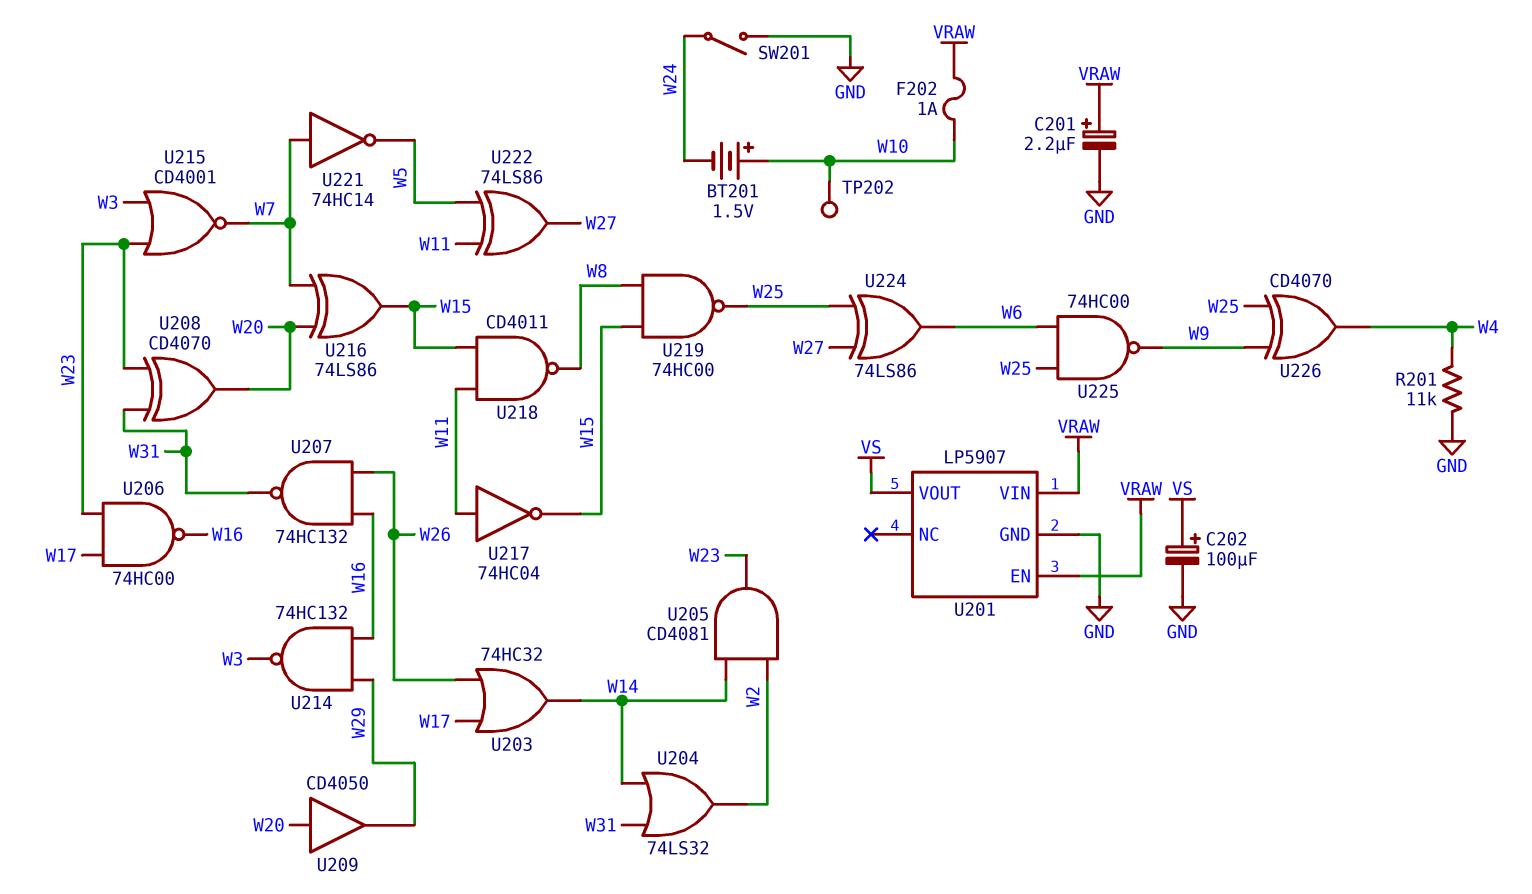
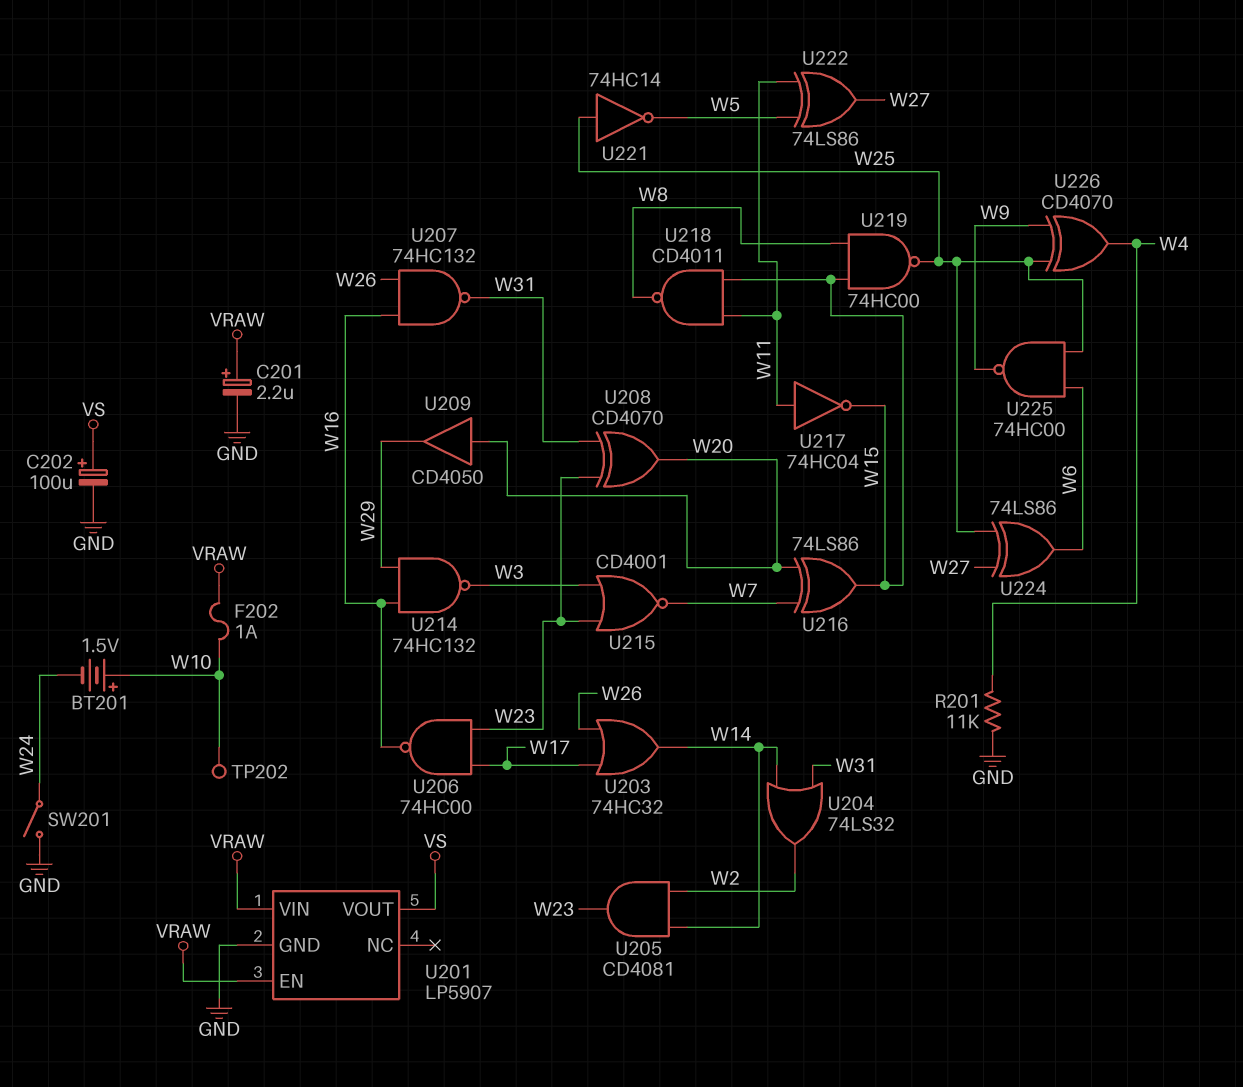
U221: NOT 74HC14 (in W7, out W5) -> NOT 74HC14 (in W25, out W5)

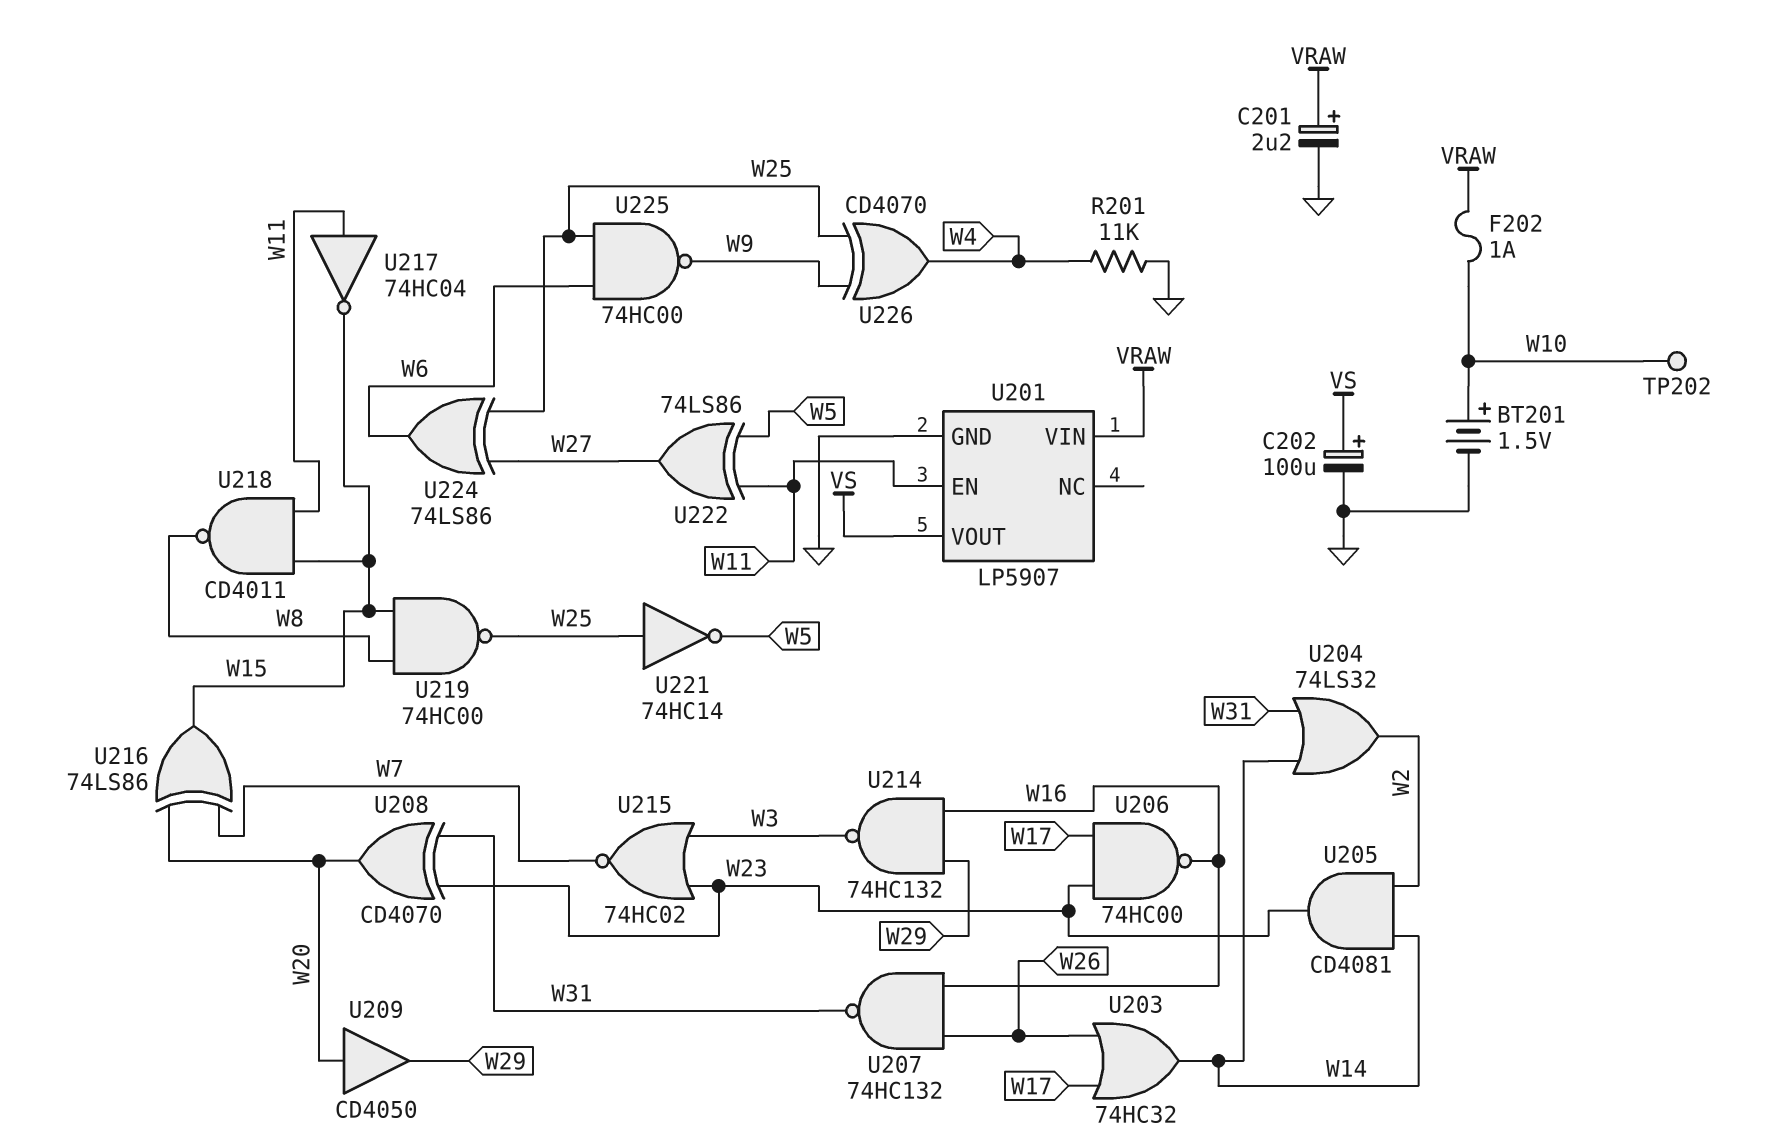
BT201: 1.5V (plus W10, minus W24) -> 1.5V (plus W10, minus GND)
SW201: switch (GND, W24) -> none
U201 pin EN: VRAW -> W11
U215: NOR CD4001 (in W3, in W23, out W7) -> NOR 74HC02 (in W3, in W23, out W7)

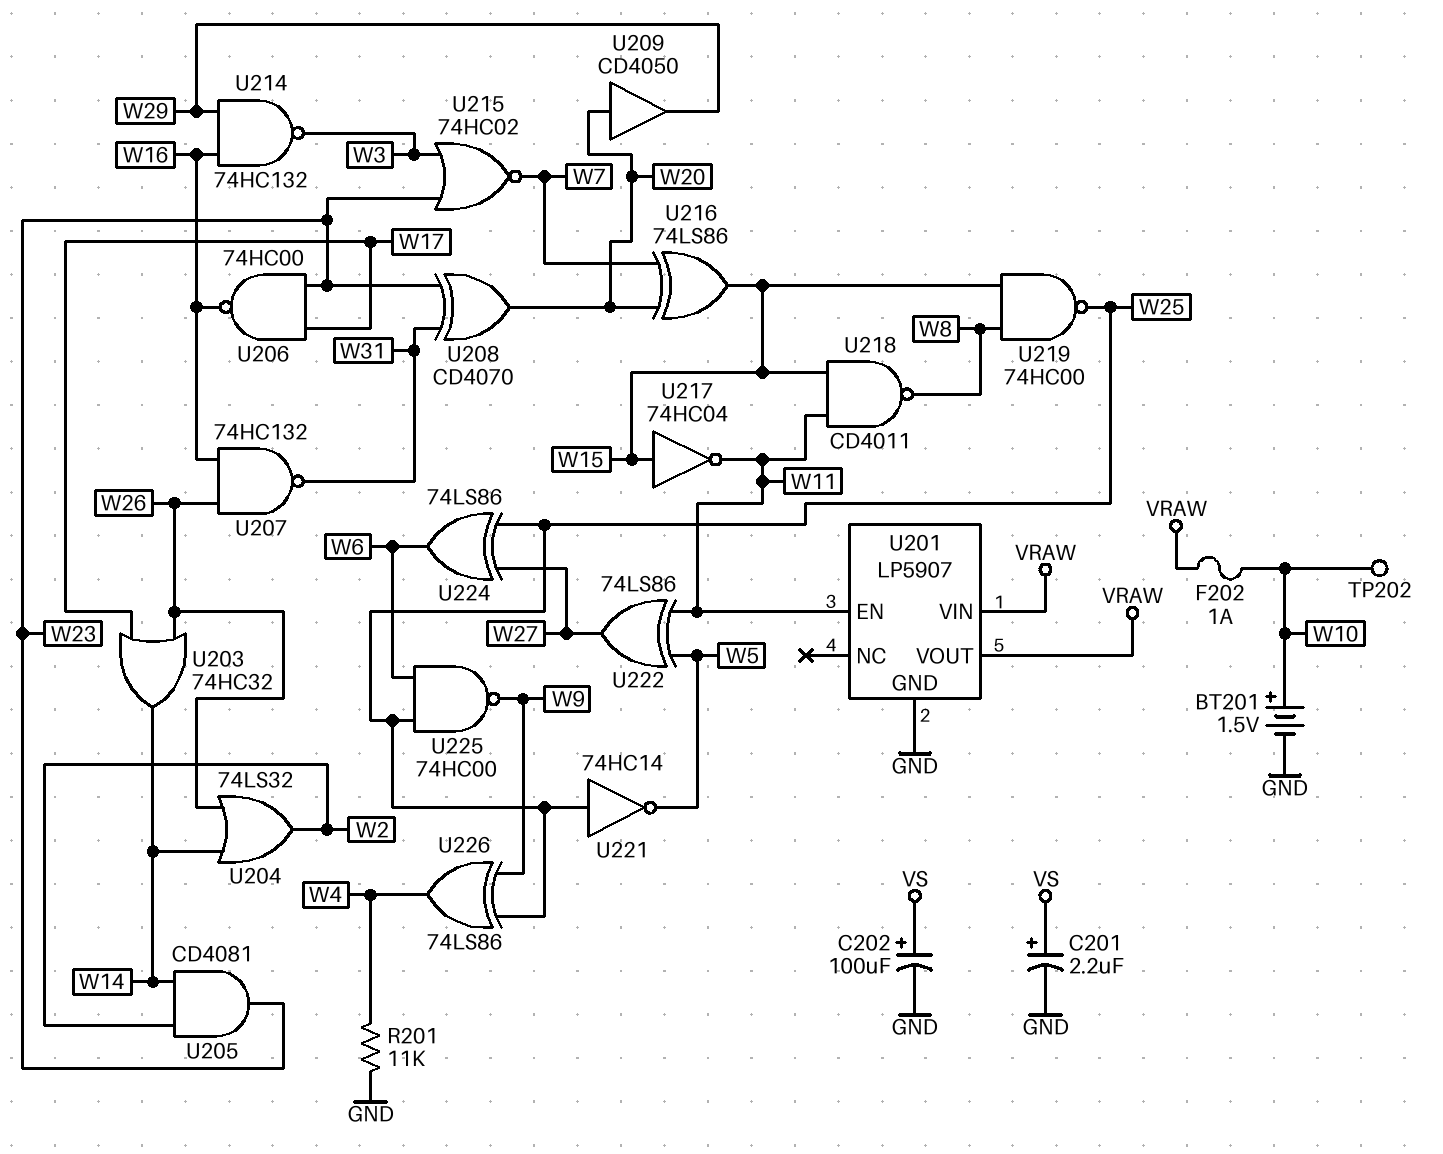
C201: 2.2uF (plus VRAW, minus GND) -> 2.2uF (plus VS, minus GND)
U201 pin VOUT: VS -> VRAW
U204: OR 74LS32 (in W14, in W31, out W2) -> OR 74LS32 (in W14, in W26, out W2)
U217: NOT 74HC04 (in W11, out W15) -> NOT 74HC04 (in W15, out W11)
U226: XOR CD4070 (in W9, in W25, out W4) -> XOR 74LS86 (in W9, in W25, out W4)

